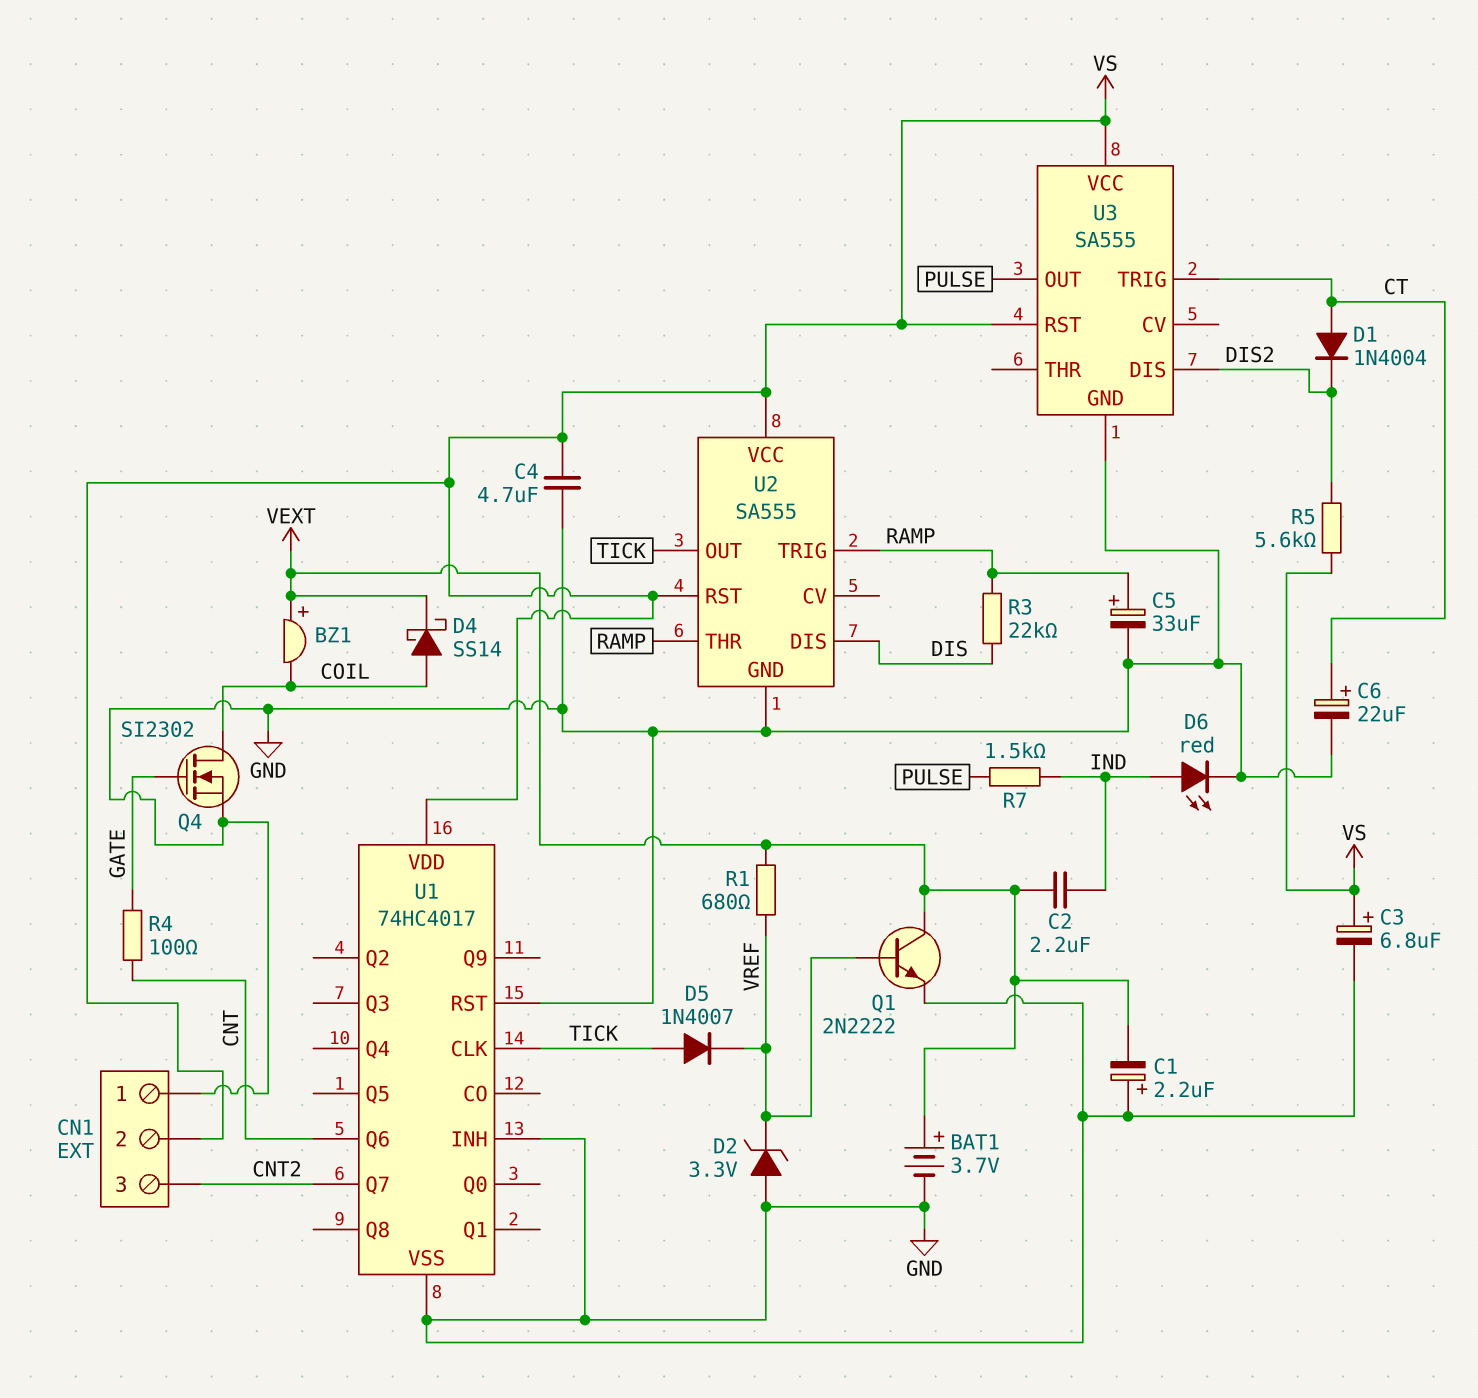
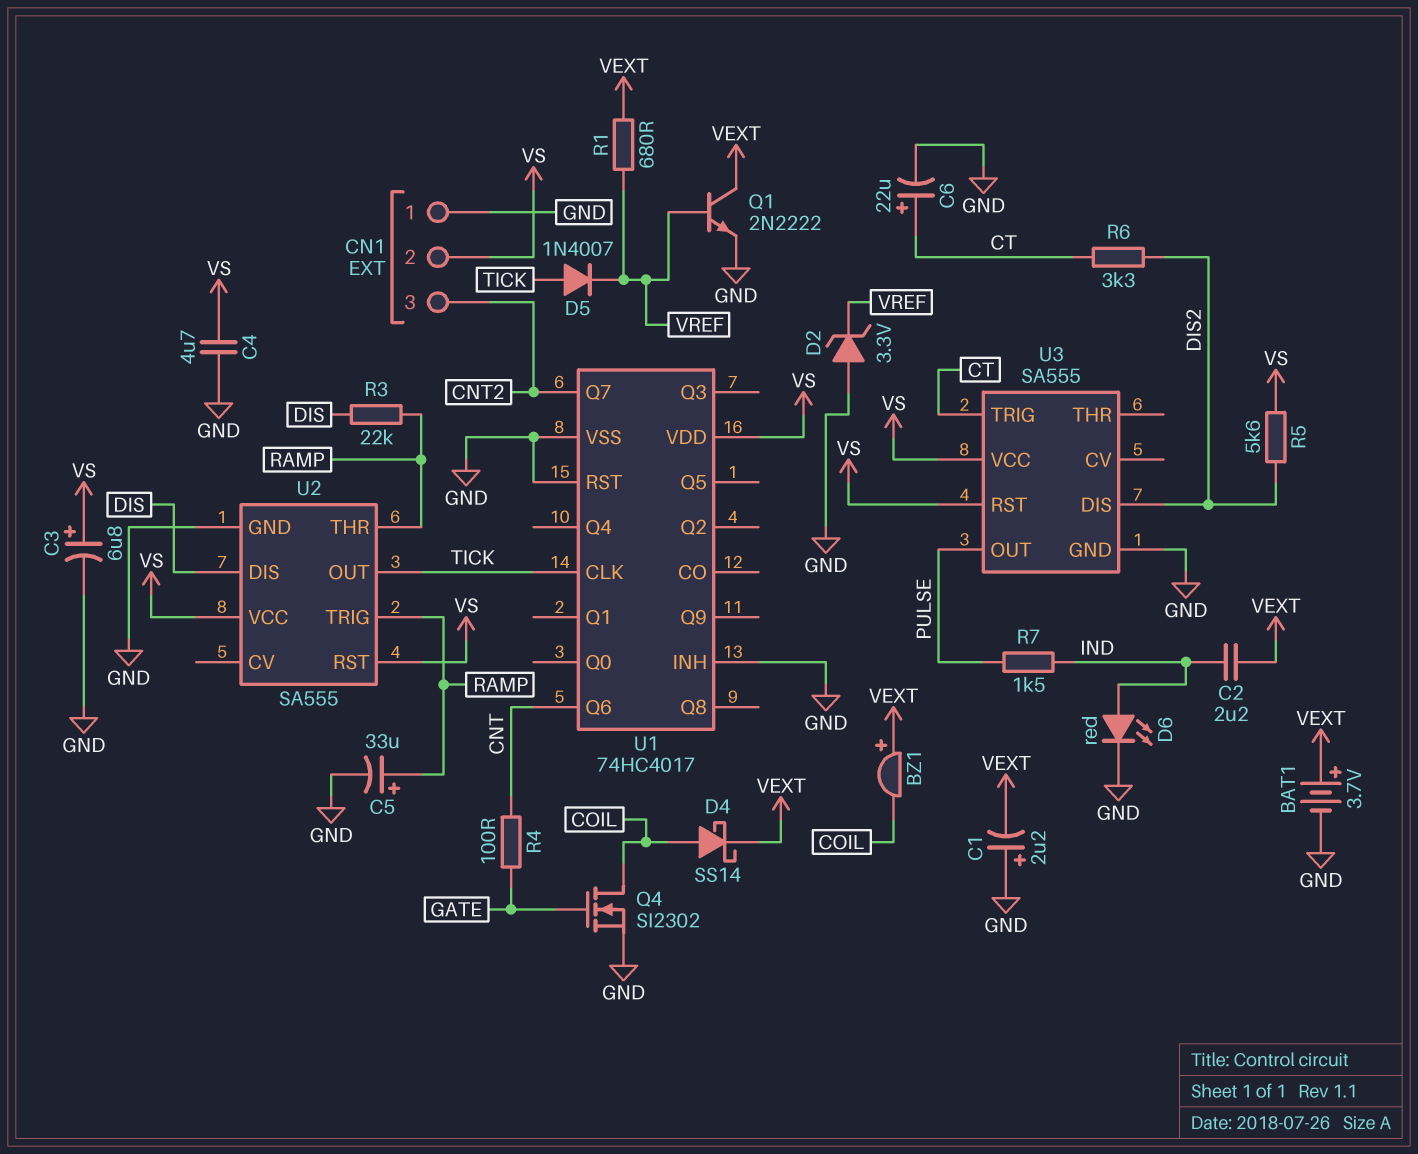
D1: diode 1N4004 (A CT, K DIS2) -> none
R6: none -> 3.3k (CT, DIS2)

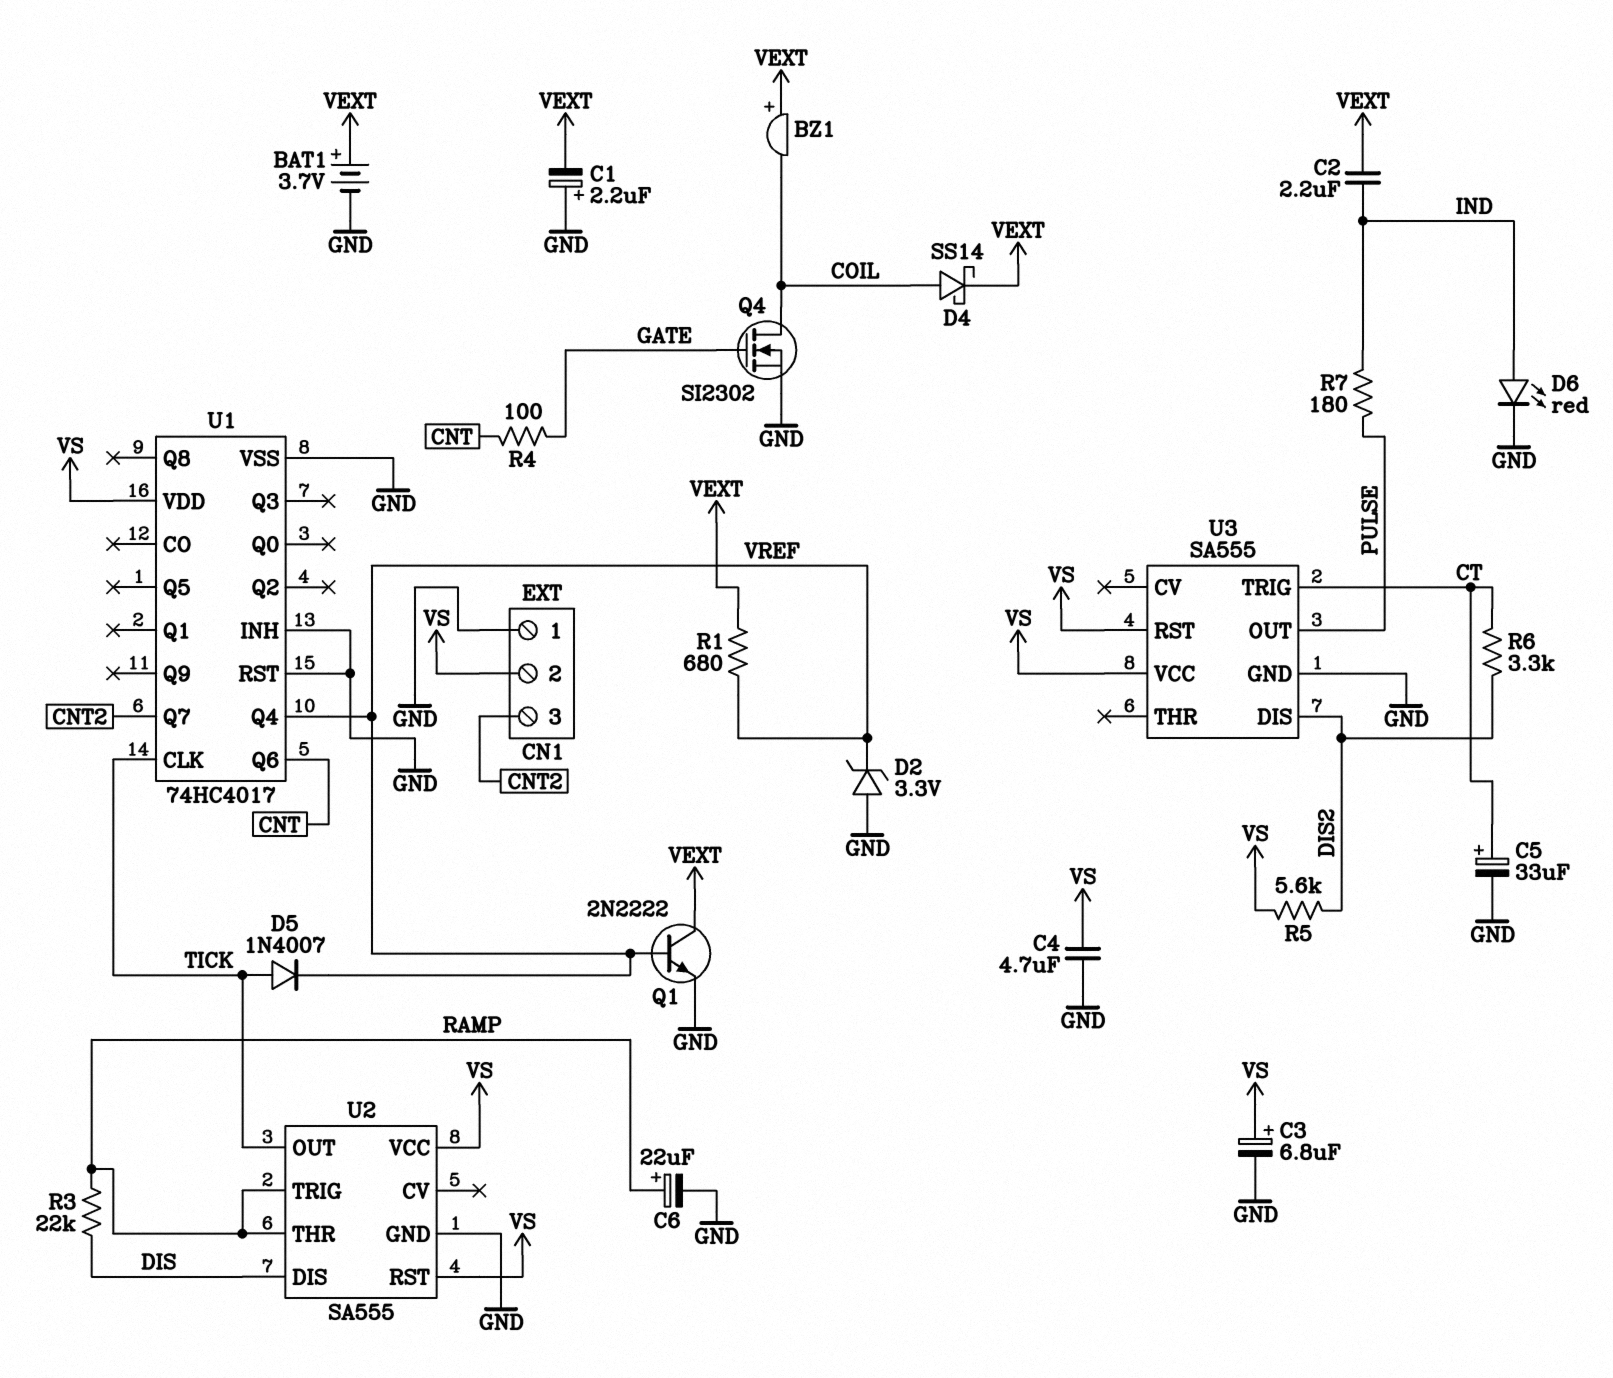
C5: 33uF (plus RAMP, minus GND) -> 33uF (plus CT, minus GND)
C6: 22uF (plus CT, minus GND) -> 22uF (plus RAMP, minus GND)
R7: 1.5k (IND, PULSE) -> 180 (IND, PULSE)
U1 pin Q4: none -> VREF

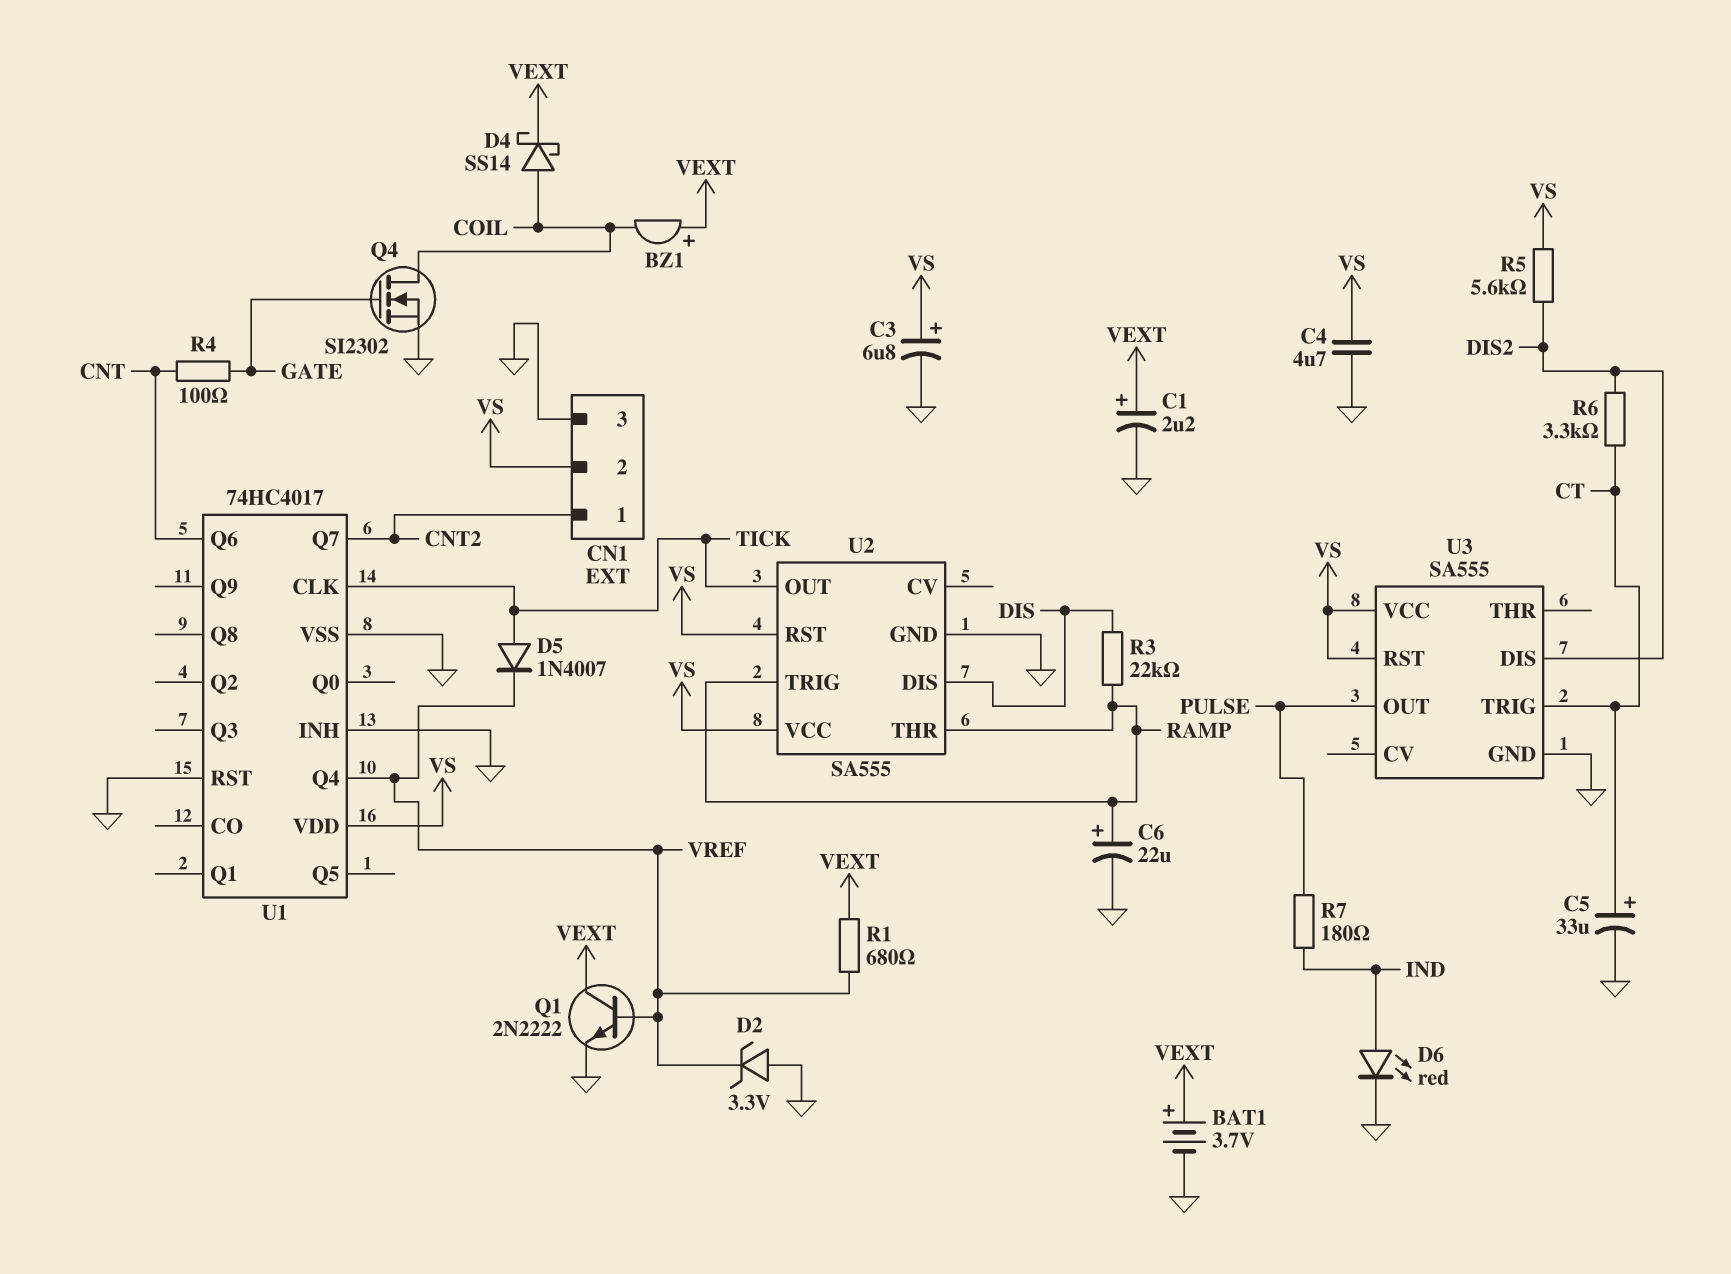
C1: 2.2uF (plus GND, minus VEXT) -> 2.2uF (plus VEXT, minus GND)
C2: 2.2uF (IND, VEXT) -> none
CN1 pin 1: GND -> CNT2
CN1 pin 3: CNT2 -> GND

